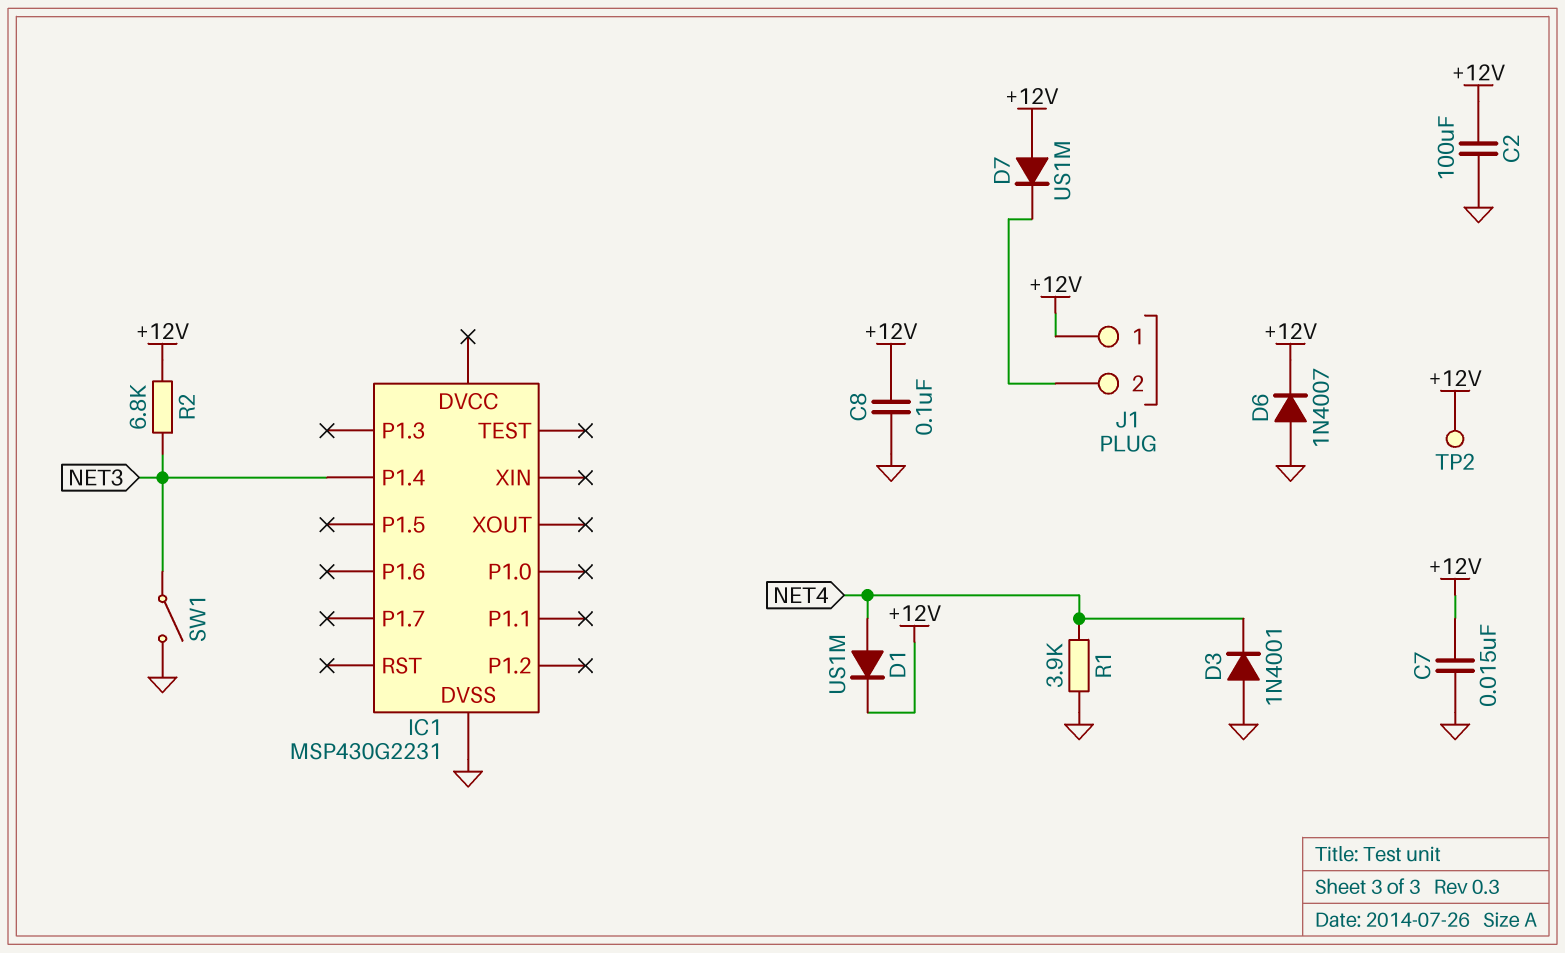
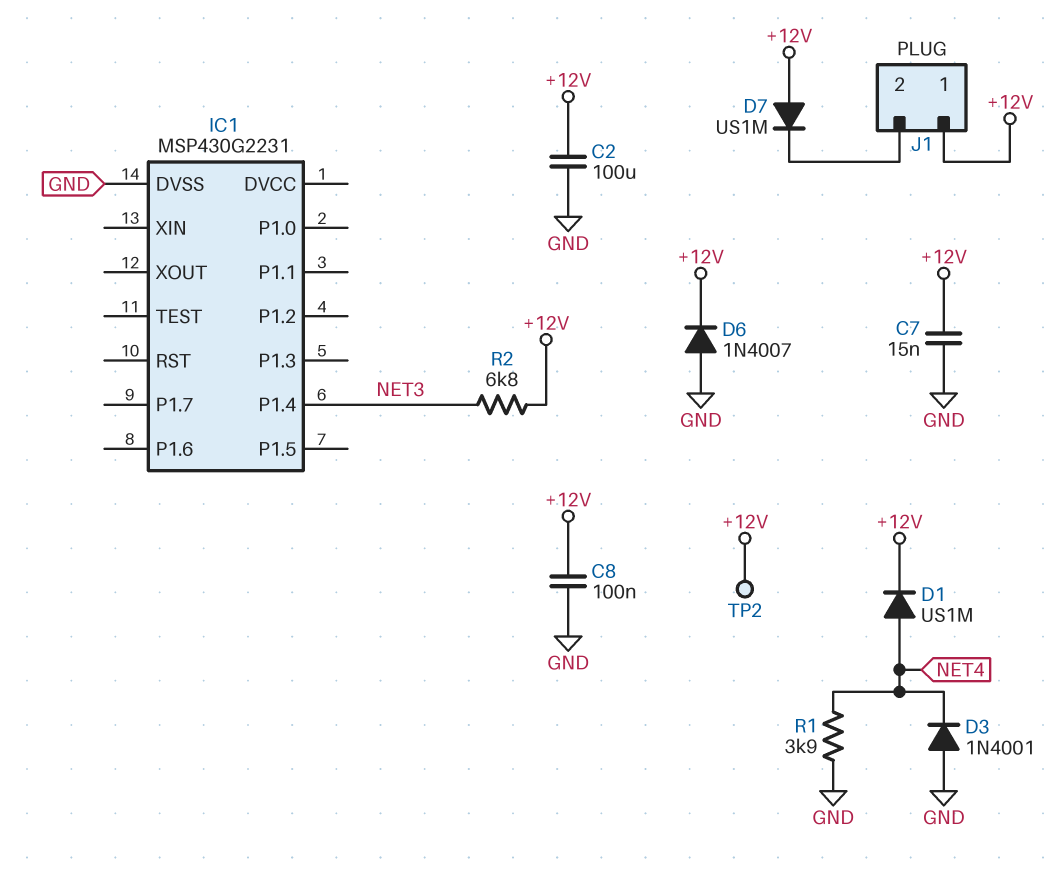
SW1: switch (GND, NET3) -> none

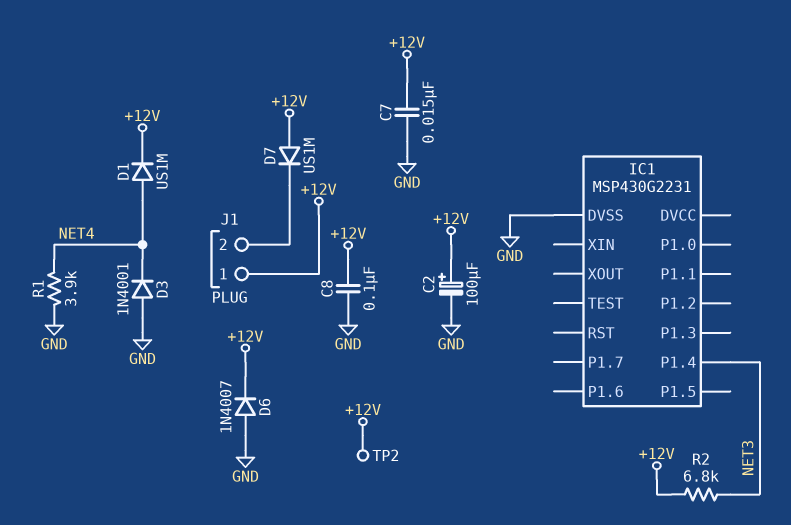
C2: 100uF (+12V, GND) -> 100uF (plus +12V, minus GND)

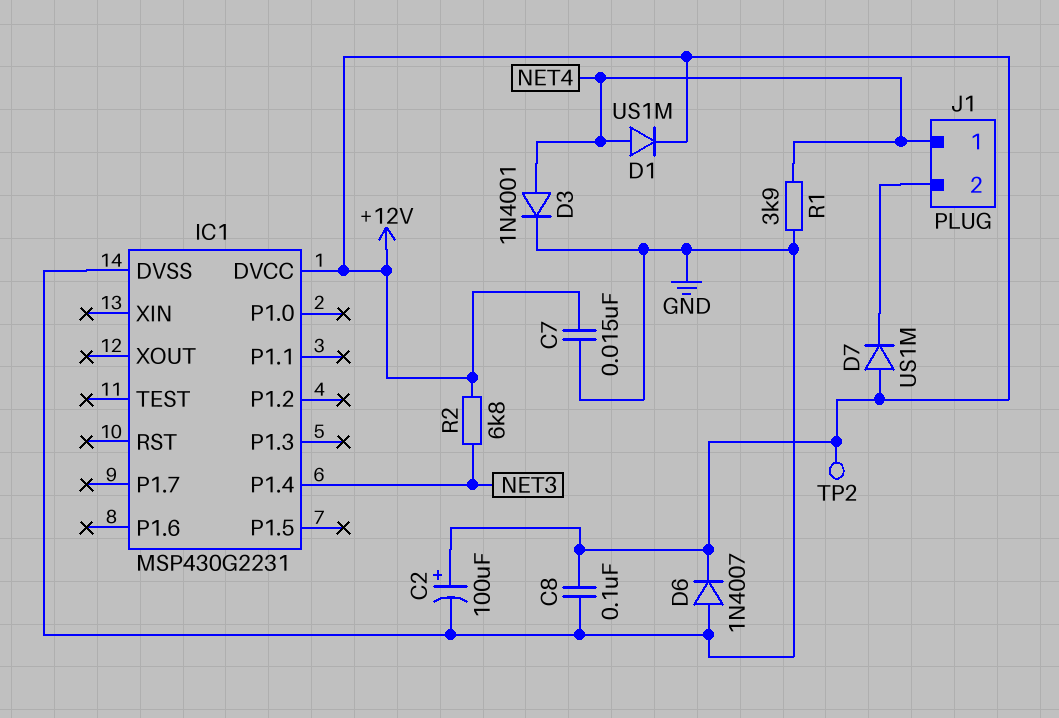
D3: diode 1N4001 (A GND, K NET4) -> diode 1N4001 (A NET4, K GND)
IC1 pin DVCC: none -> +12V
J1 pin 1: +12V -> NET4

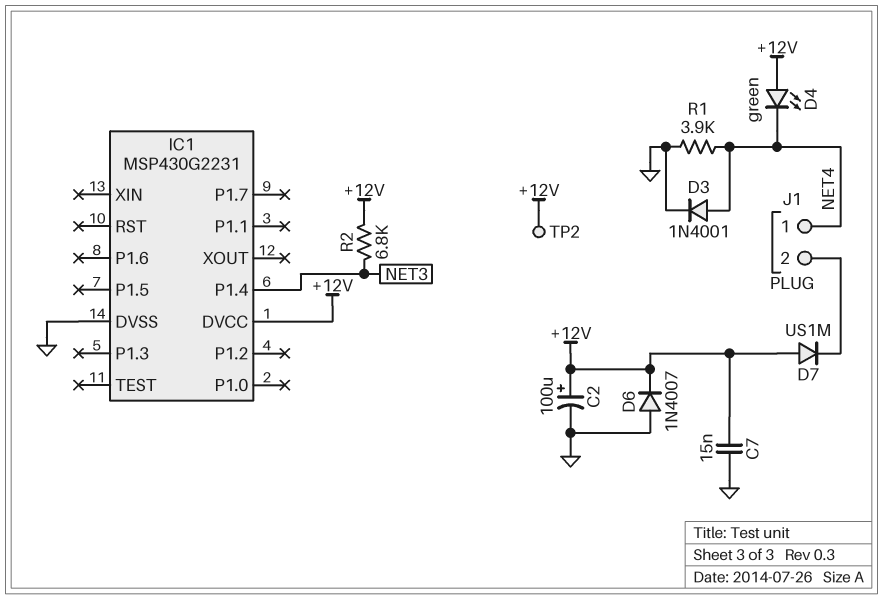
C8: 100nF (+12V, GND) -> none
D1: diode US1M (A NET4, K +12V) -> none
D4: none -> LED green (A +12V, K NET4)

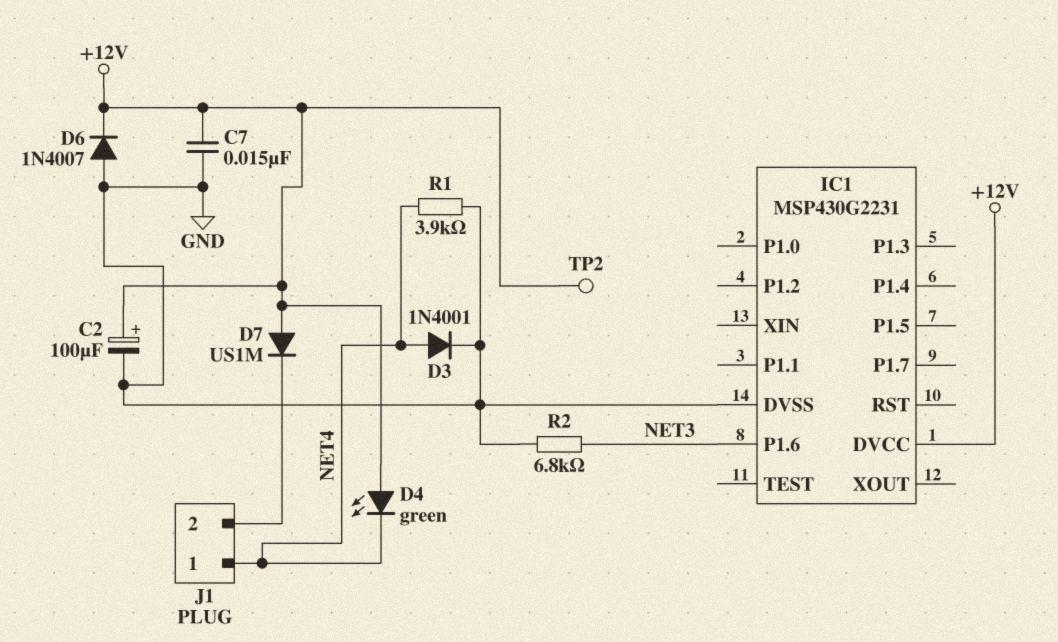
IC1 pin P1.4: NET3 -> none
IC1 pin P1.6: none -> NET3
R2: 6.8k (+12V, NET3) -> 6.8k (GND, NET3)

